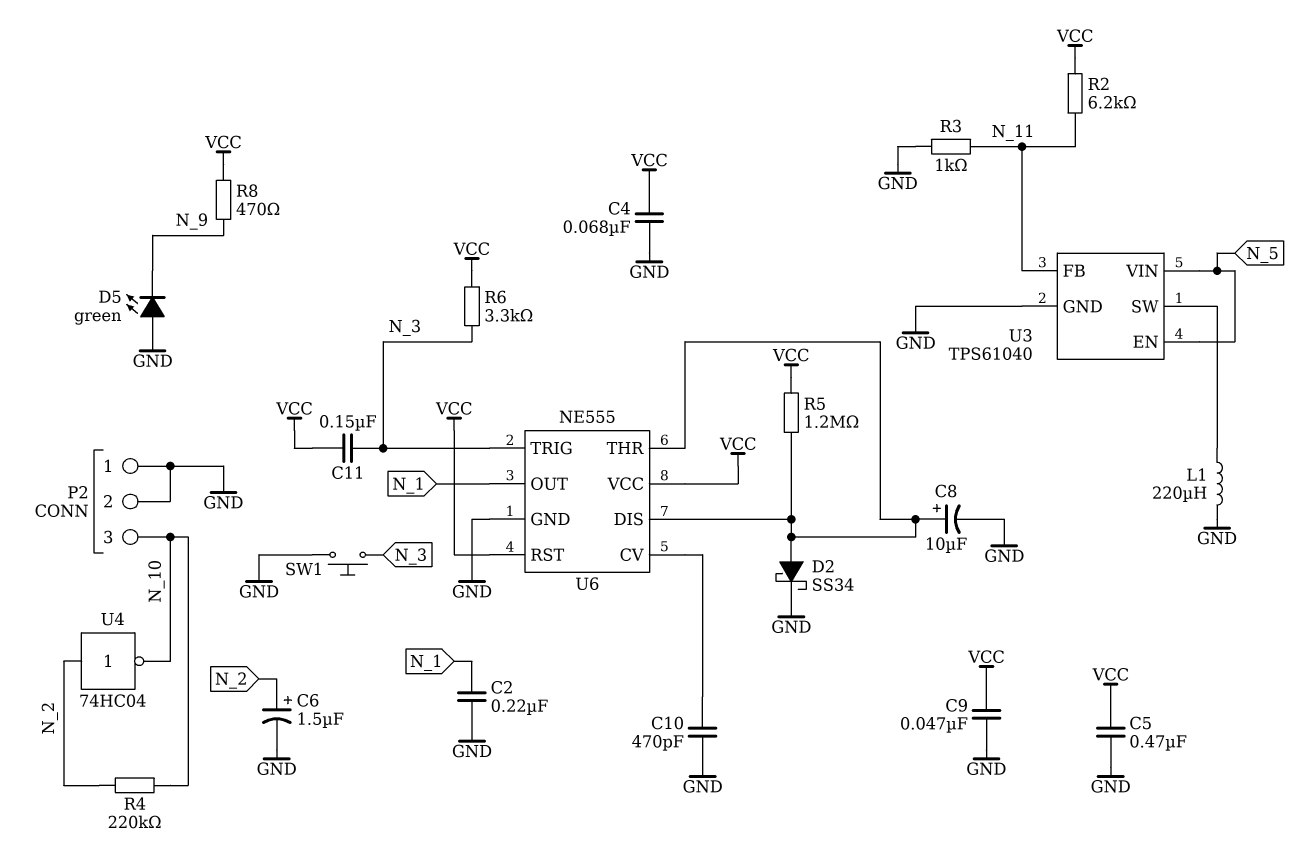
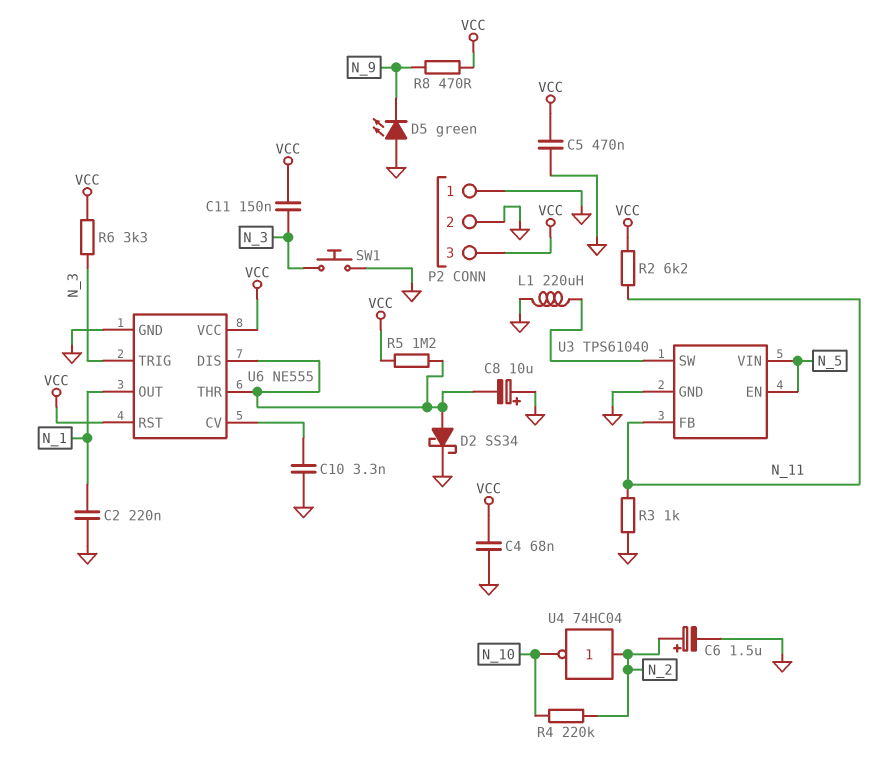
C8: 10uF (plus U6/DIS, minus GND) -> 10uF (plus GND, minus U6/DIS)
C9: 47nF (GND, VCC) -> none
C10: 470pF (GND, U6/CV) -> 3.3nF (GND, U6/CV)
P2 pin 3: N_10 -> VCC

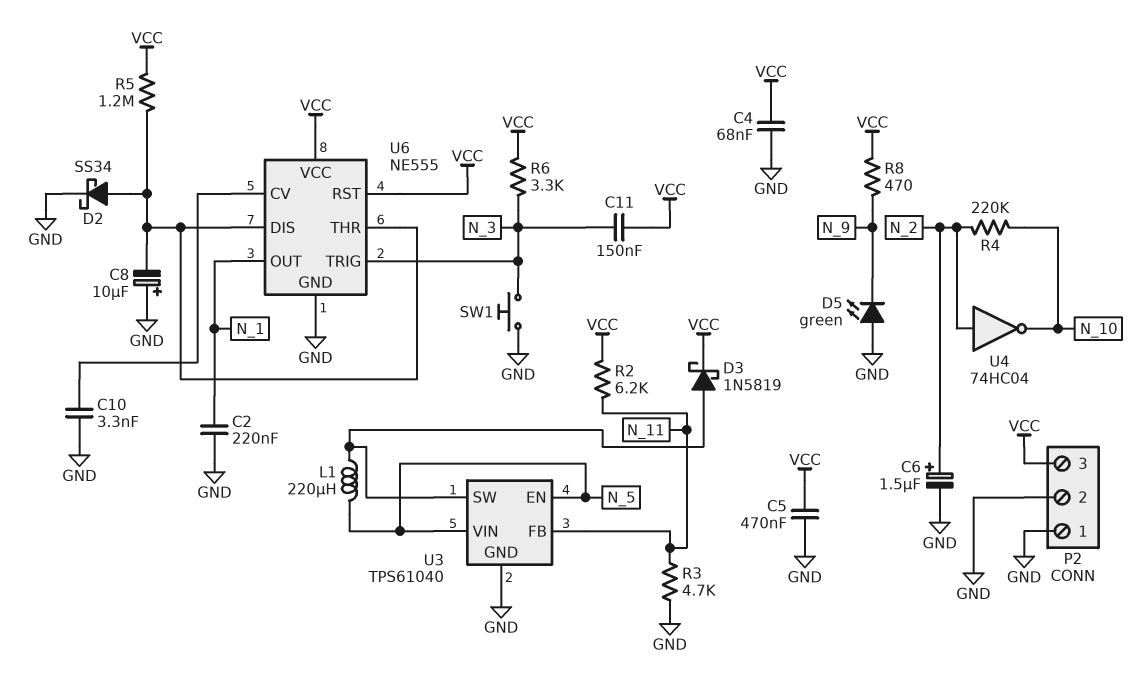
D3: none -> schottky 1N5819 (A U3/SW, K VCC)
L1: 220uH (GND, U3/SW) -> 220uH (N_5, U3/SW)
R3: 1k (GND, N_11) -> 4.7k (GND, N_11)

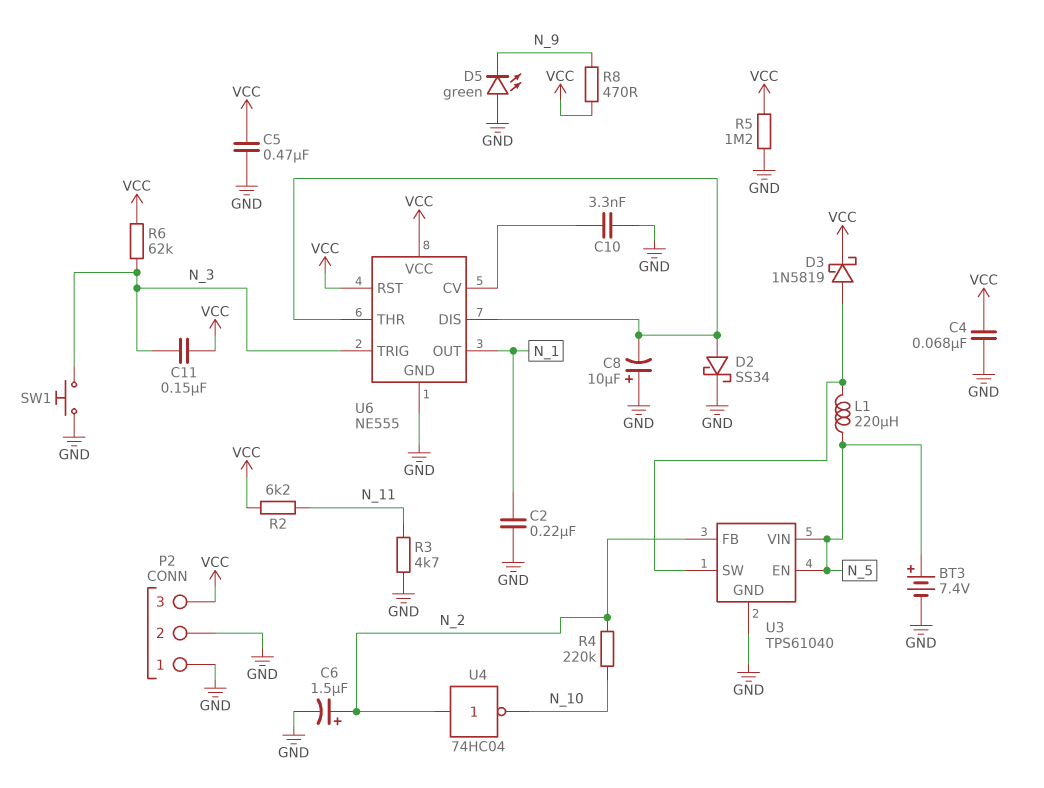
BT3: none -> 7.4V (plus N_5, minus GND)
R5: 1.2M (U6/DIS, VCC) -> 1.2M (GND, VCC)
R6: 3.3k (N_3, VCC) -> 62k (N_3, VCC)
U3 pin FB: N_11 -> N_2

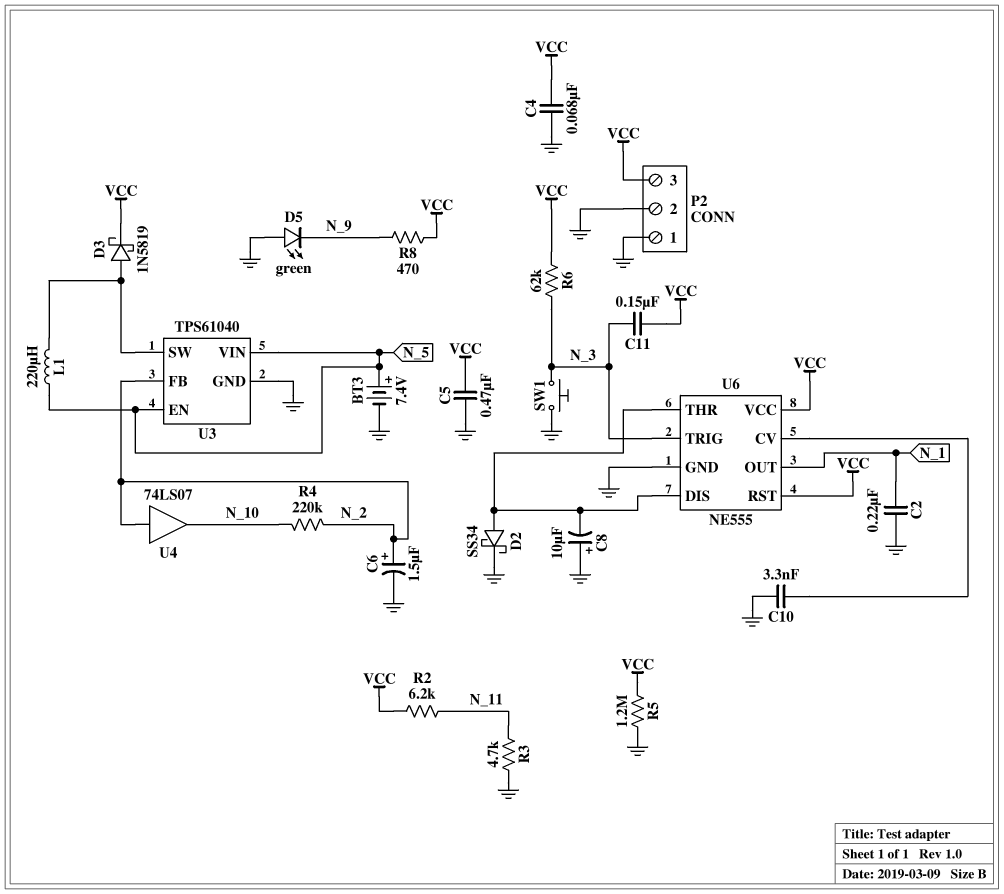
U4: NOT 74HC04 (in N_2, out N_10) -> buffer 74LS07 (in N_2, out N_10)

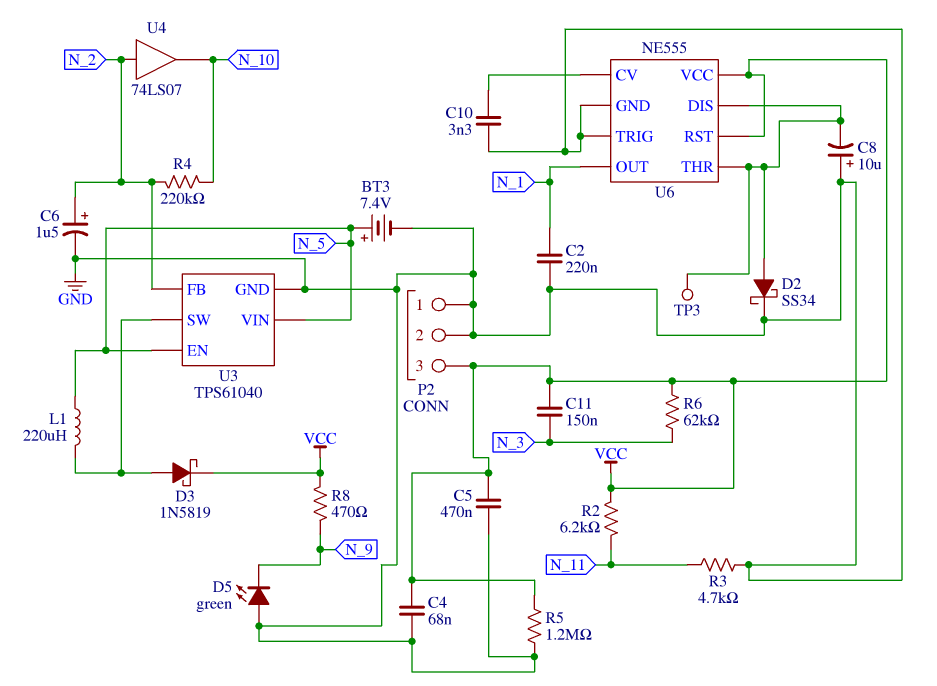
SW1: button (GND, N_3) -> none
TP3: none -> test point (U6/DIS)
U6 pin TRIG: N_3 -> GND

